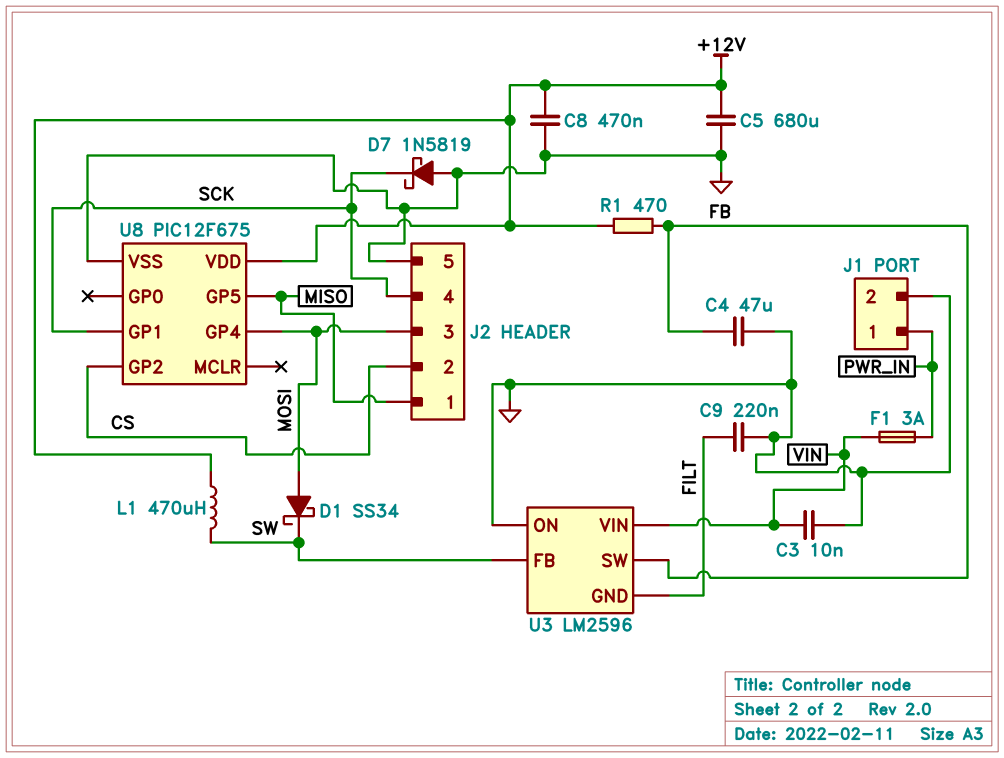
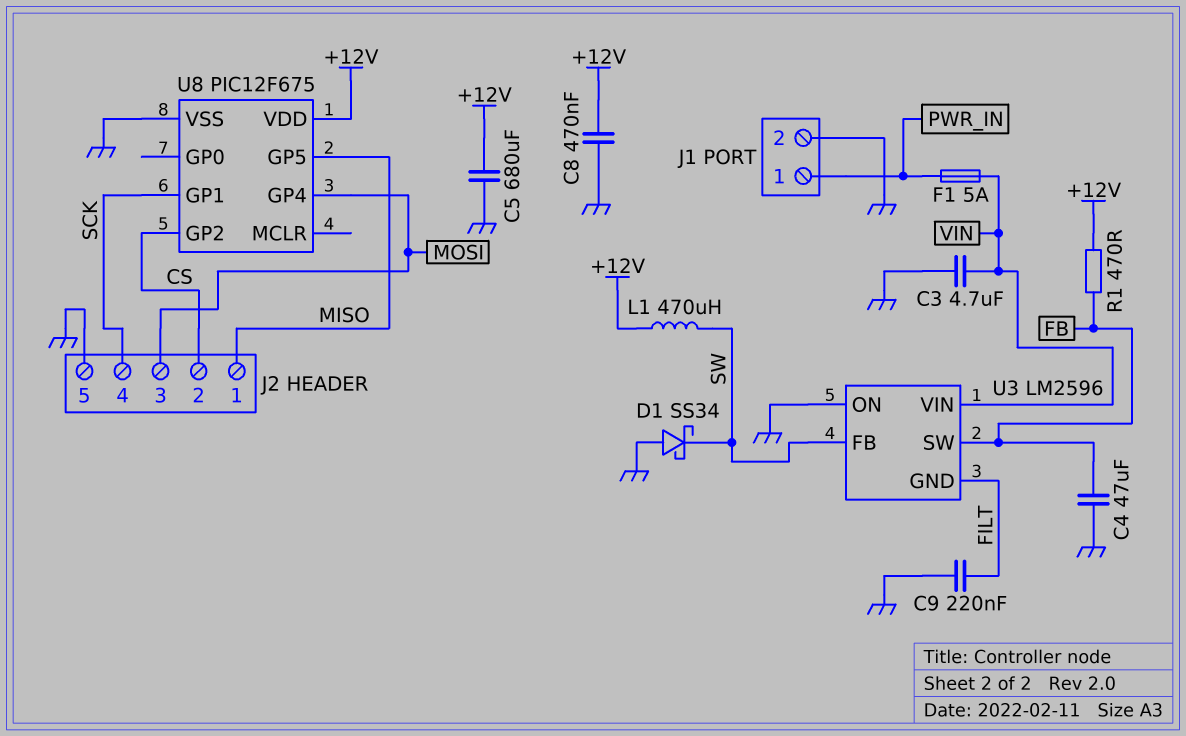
C3: 10nF (GND, VIN) -> 4.7uF (GND, VIN)
D1: schottky SS34 (A MOSI, K SW) -> schottky SS34 (A GND, K SW)
D7: schottky 1N5819 (A GND, K SCK) -> none
F1: 3A (PWR_IN, VIN) -> 5A (PWR_IN, VIN)

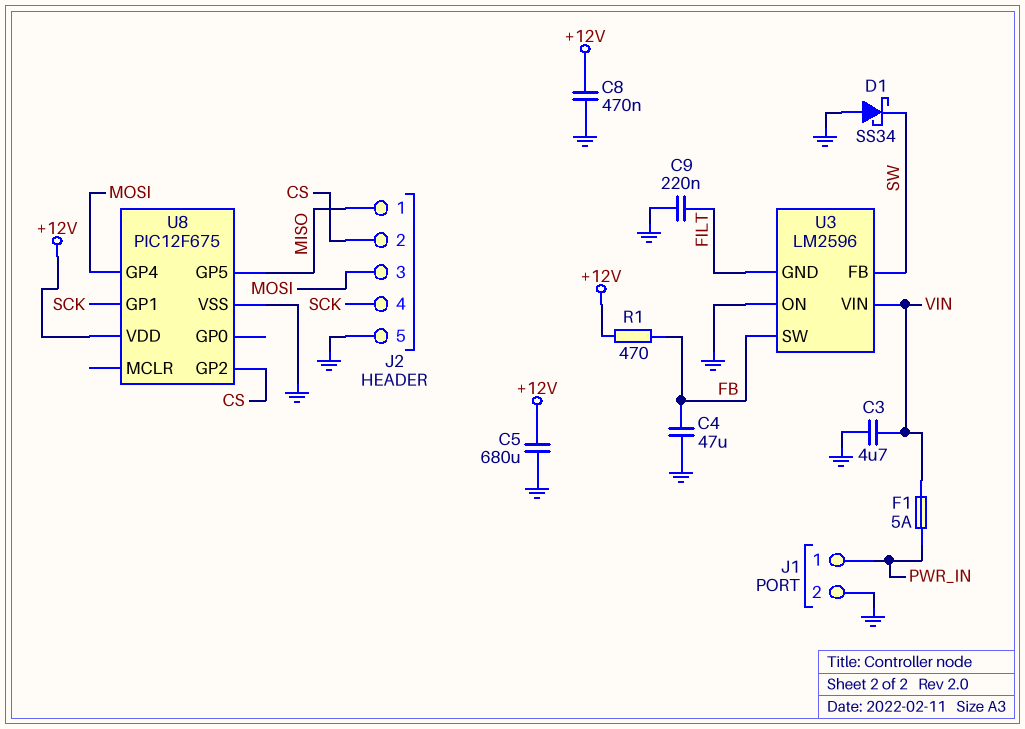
L1: 470uH (+12V, SW) -> none

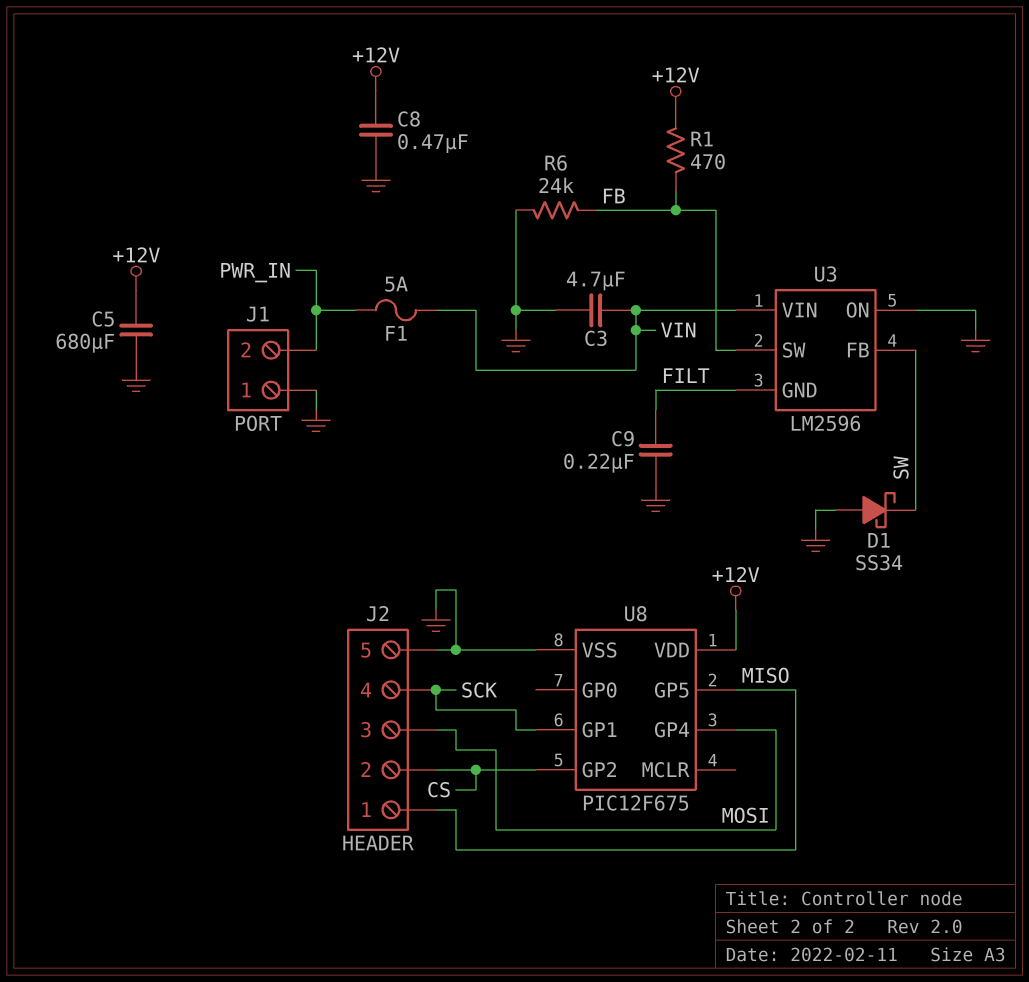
C4: 47uF (FB, GND) -> none
J1 pin 1: PWR_IN -> GND
J1 pin 2: GND -> PWR_IN
R6: none -> 24k (FB, GND)

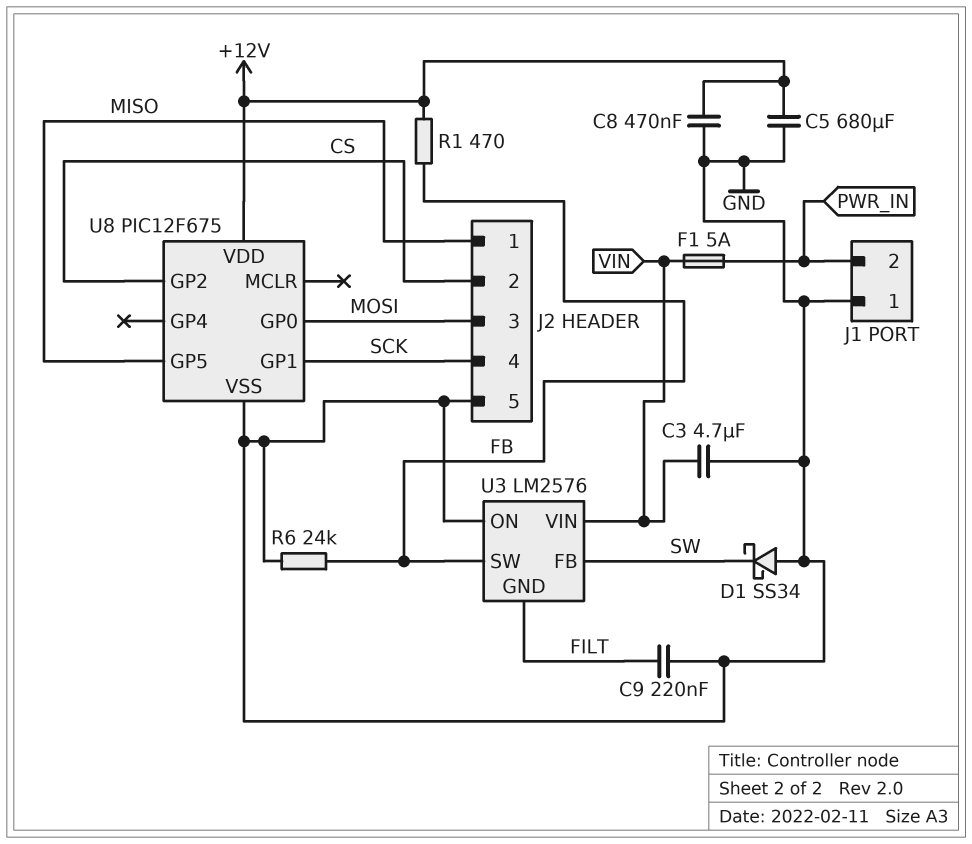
U3: LM2596 -> LM2576
U8 pin GP0: none -> MOSI
U8 pin GP4: MOSI -> none

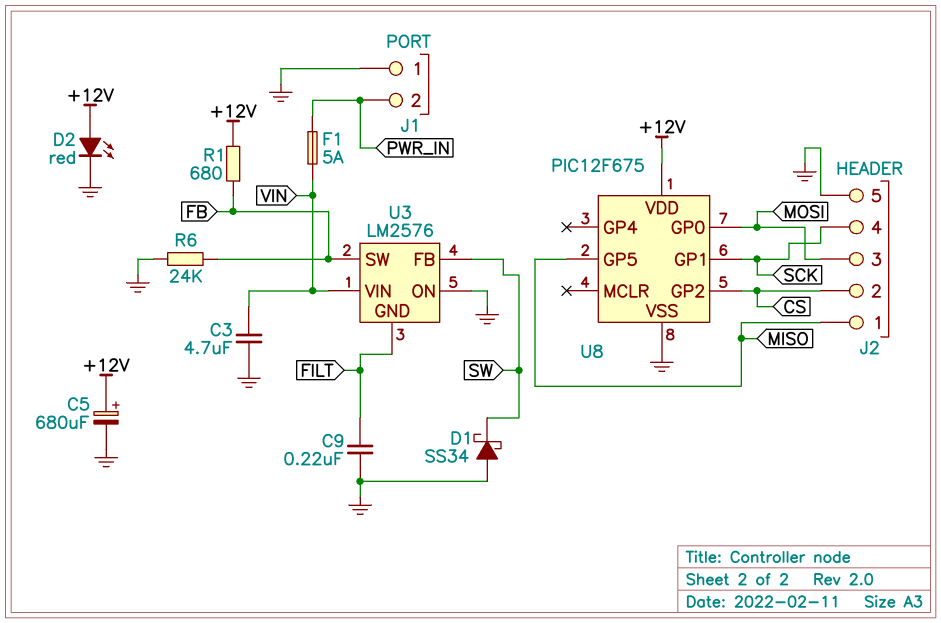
C5: 680uF (+12V, GND) -> 680uF (plus +12V, minus GND)
C8: 470nF (+12V, GND) -> none
D2: none -> LED red (A +12V, K GND)
R1: 470 (+12V, FB) -> 680 (+12V, FB)

